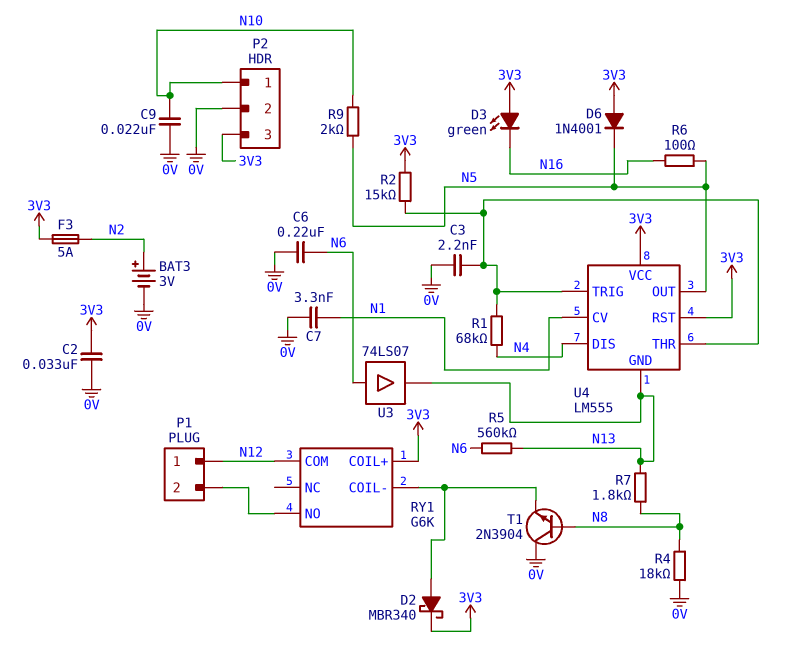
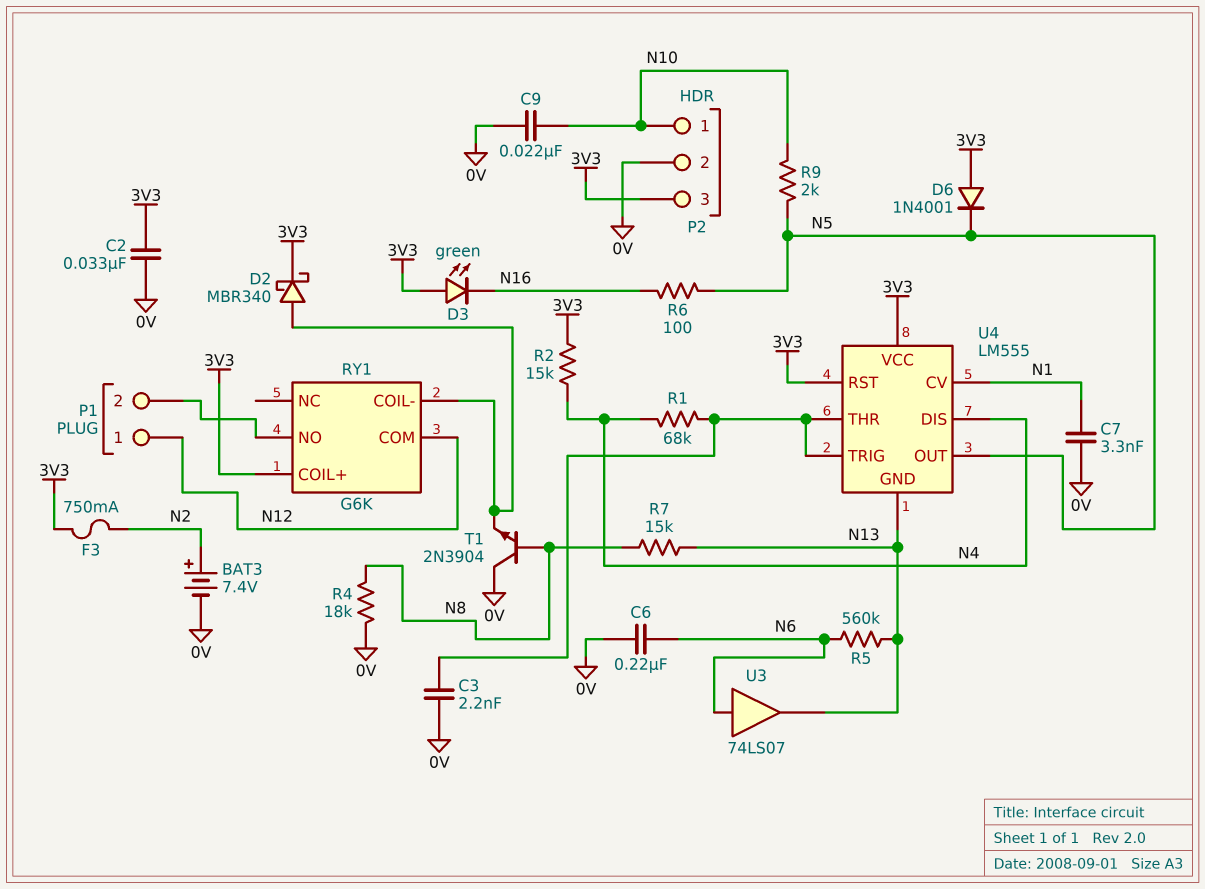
BAT3: 3V (plus N2, minus 0V) -> 7.4V (plus N2, minus 0V)
F3: 5A (3V3, N2) -> 750mA (3V3, N2)
R2: 15k (3V3, U4/THR) -> 15k (3V3, N4)
R7: 1.8k (N8, N13) -> 15k (N8, N13)

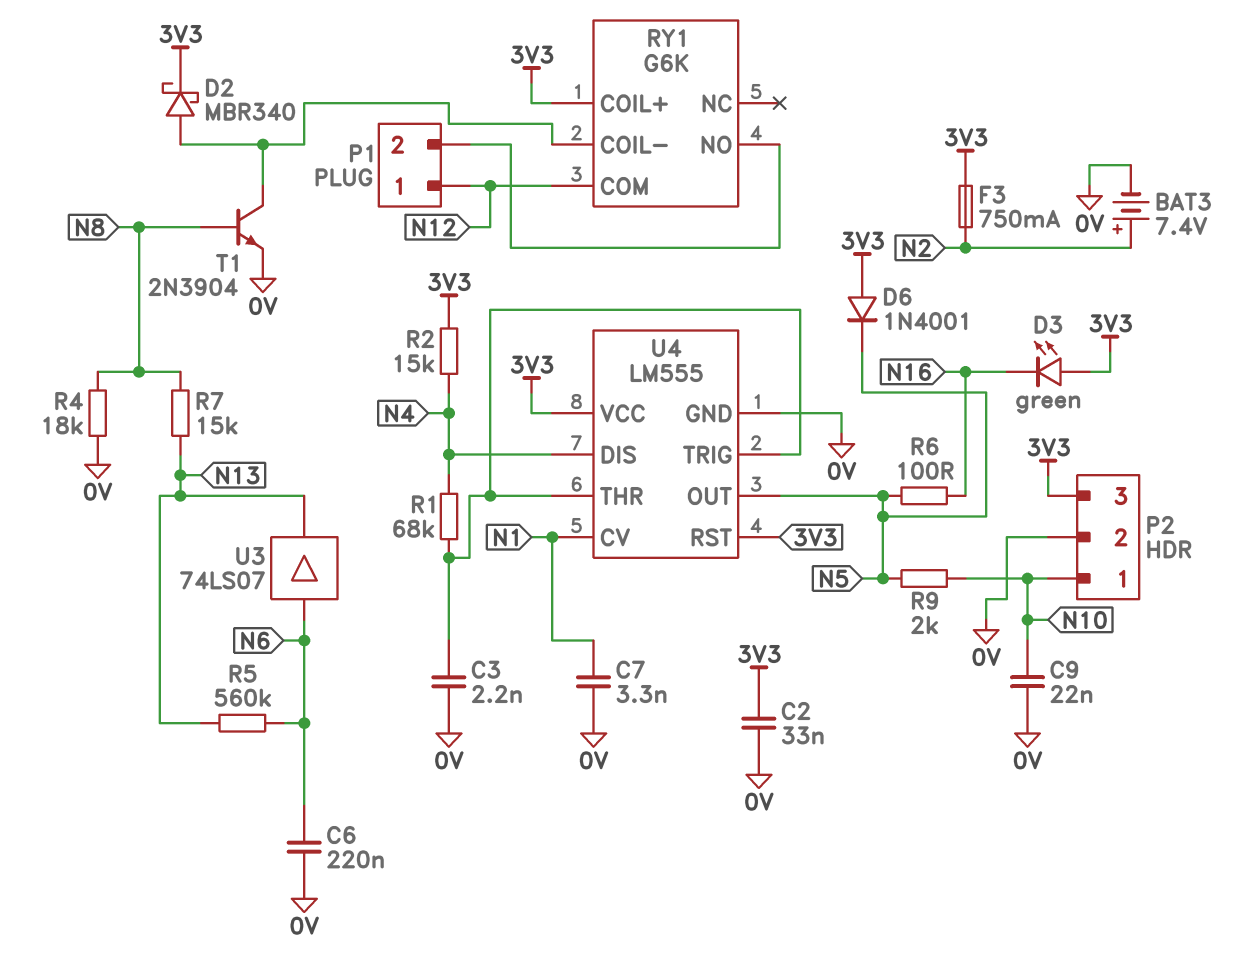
T1: NPN 2N3904 (B N8, C 0V, E RY1/COIL-) -> NPN 2N3904 (B N8, C RY1/COIL-, E 0V)
U4 pin GND: N13 -> 0V

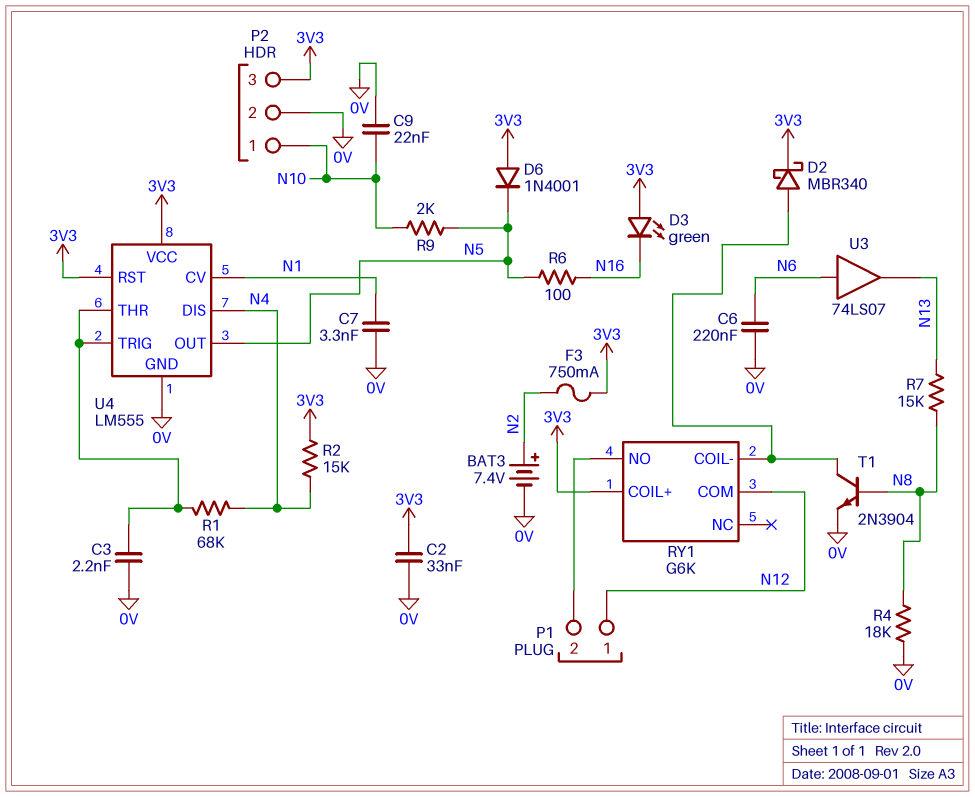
R5: 560k (N6, N13) -> none

